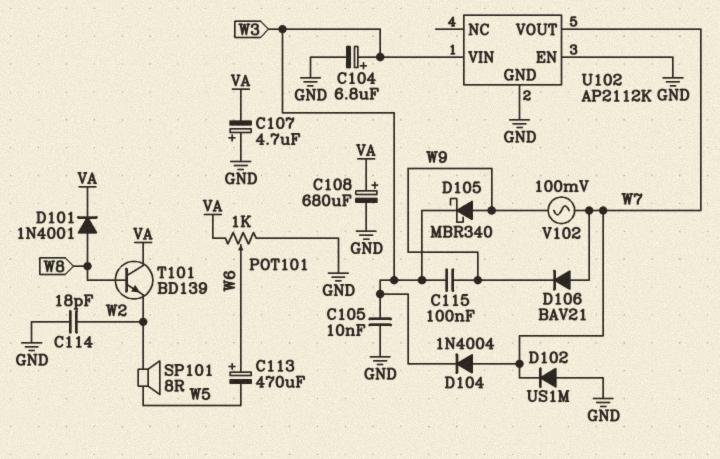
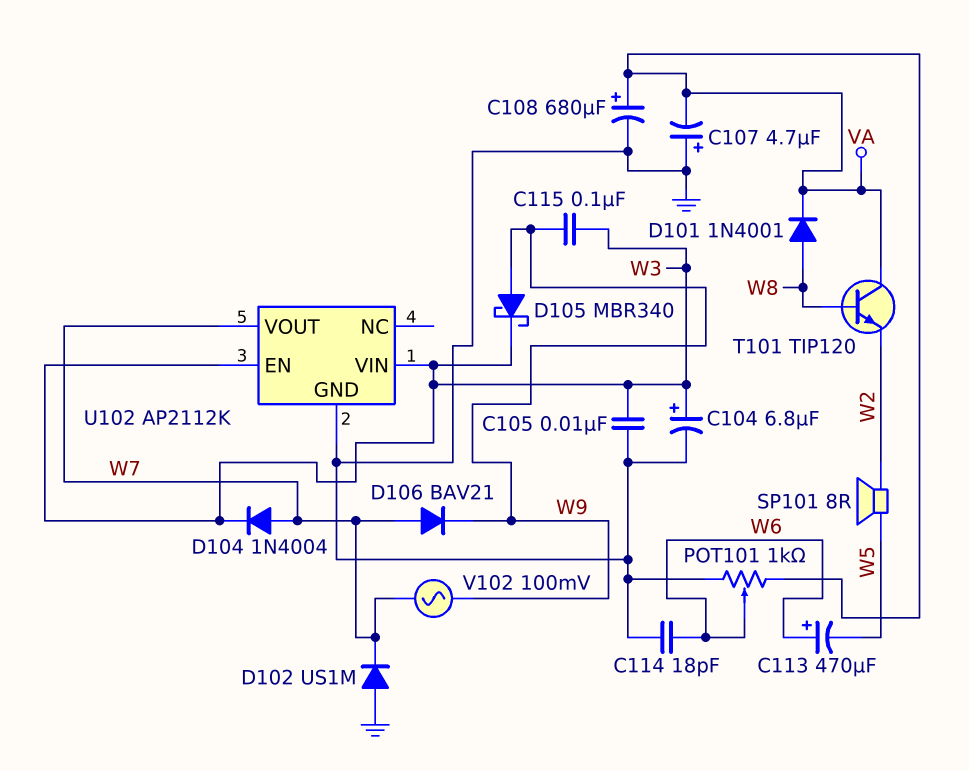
C114: 18pF (GND, W2) -> 18pF (GND, W6)
T101: NPN BD139 (B W8, C VA, E W2) -> NPN TIP120 (B W8, C VA, E W2)
U102 pin EN: GND -> W3

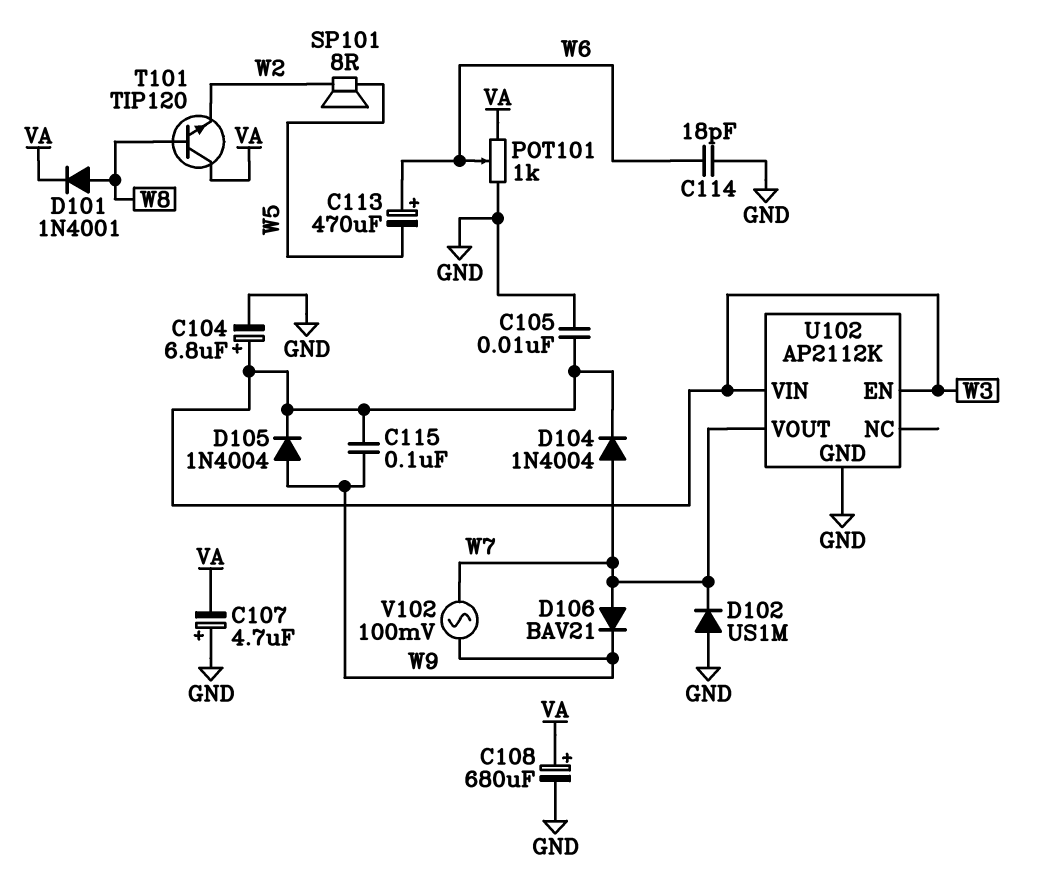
D105: schottky MBR340 (A W9, K W3) -> diode 1N4004 (A W9, K W3)

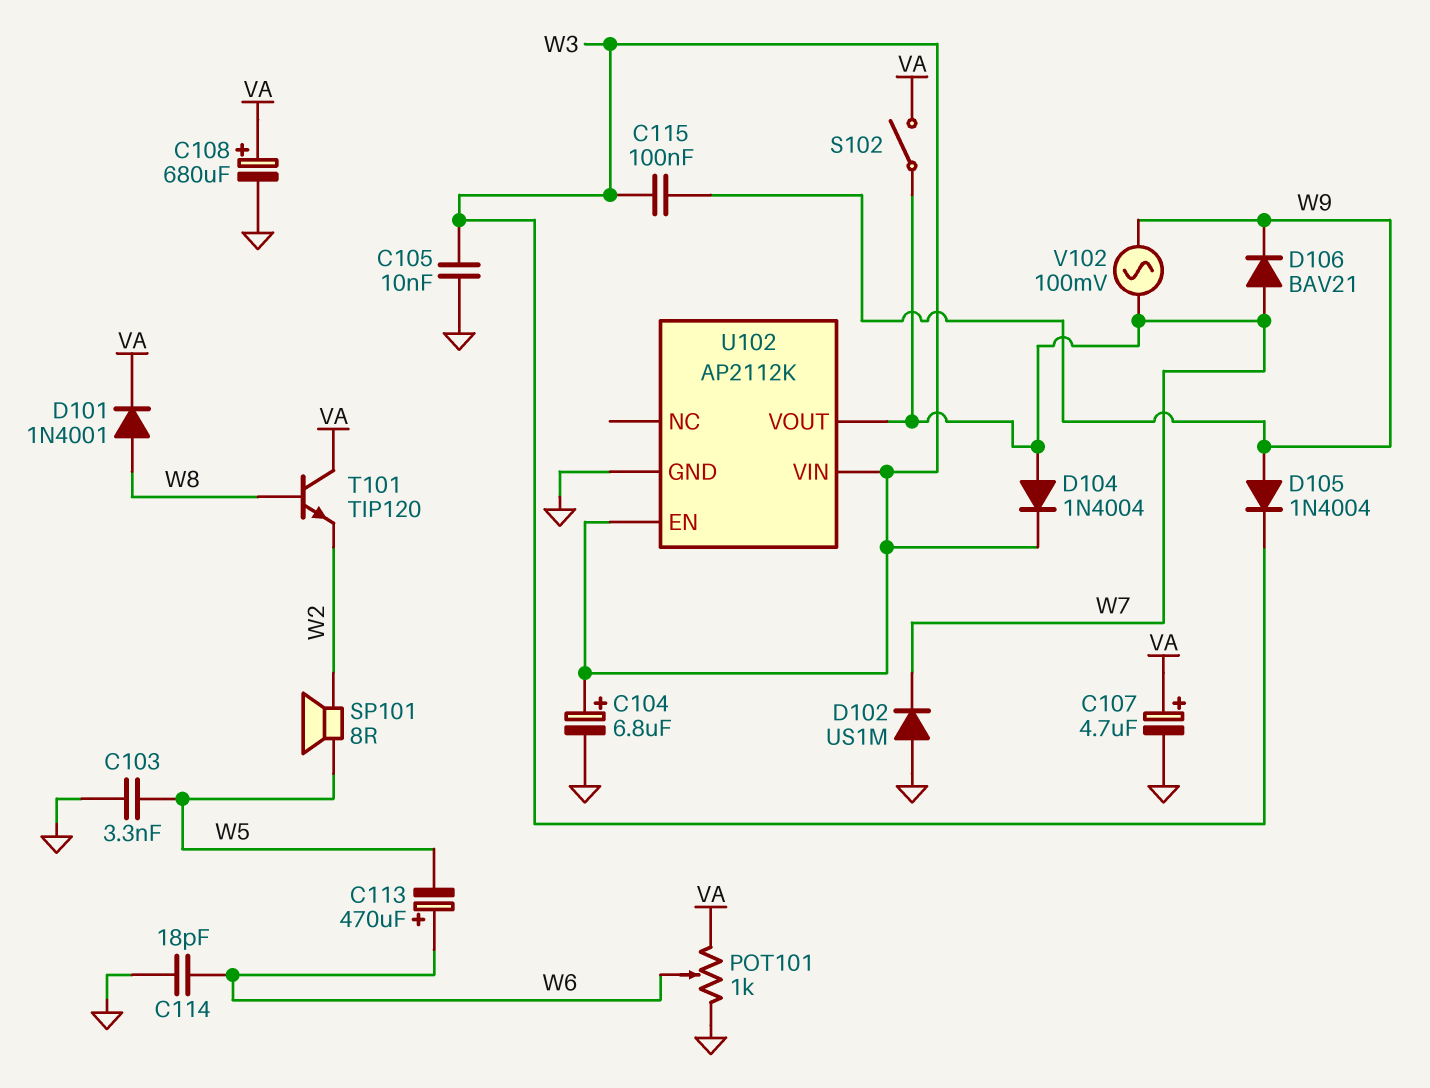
C103: none -> 3.3nF (GND, W5)
C107: 4.7uF (plus GND, minus VA) -> 4.7uF (plus VA, minus GND)
S102: none -> switch (VA, W7)

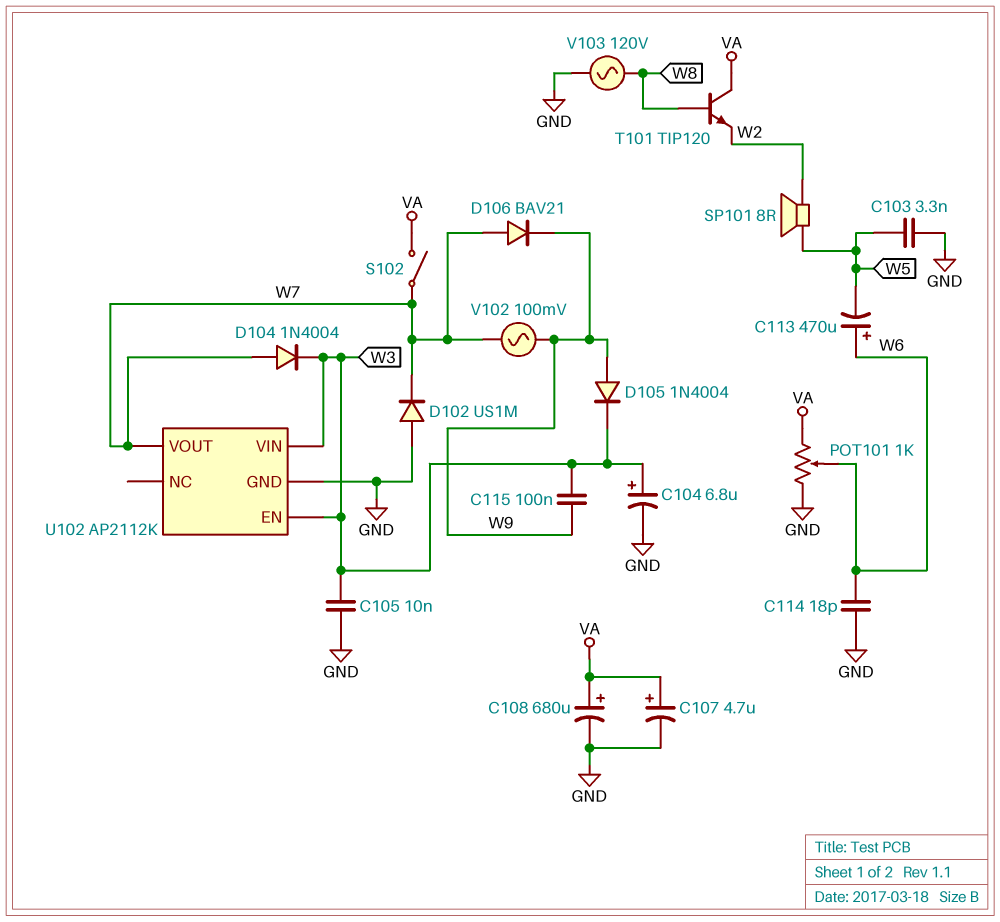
D101: diode 1N4001 (A W8, K VA) -> none
V103: none -> AC 120V (GND, W8)

